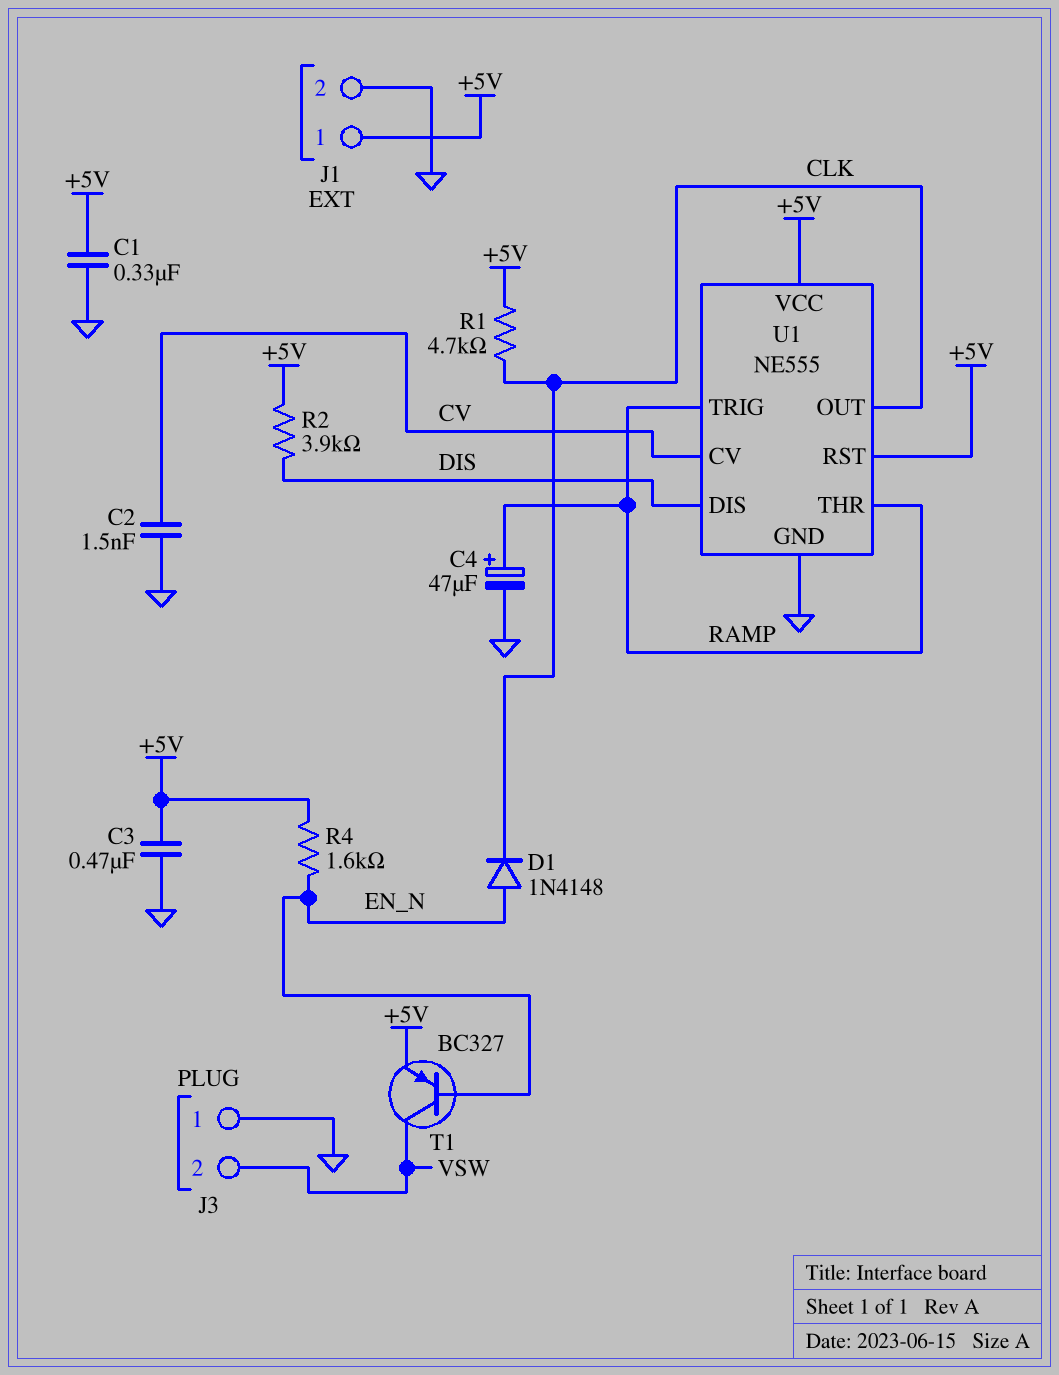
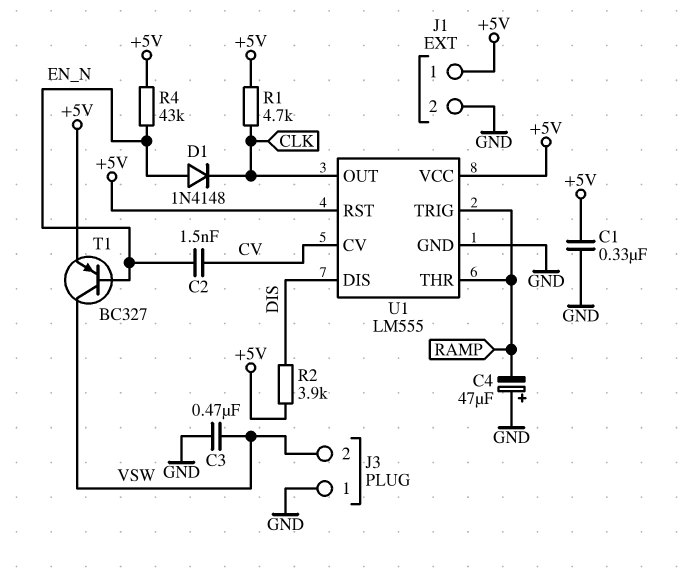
C2: 1.5nF (CV, GND) -> 1.5nF (CV, EN_N)
C3: 470nF (+5V, GND) -> 470nF (GND, VSW)
C4: 47uF (plus RAMP, minus GND) -> 47uF (plus GND, minus RAMP)
R4: 1.6k (+5V, EN_N) -> 43k (+5V, EN_N)
U1: NE555 -> LM555

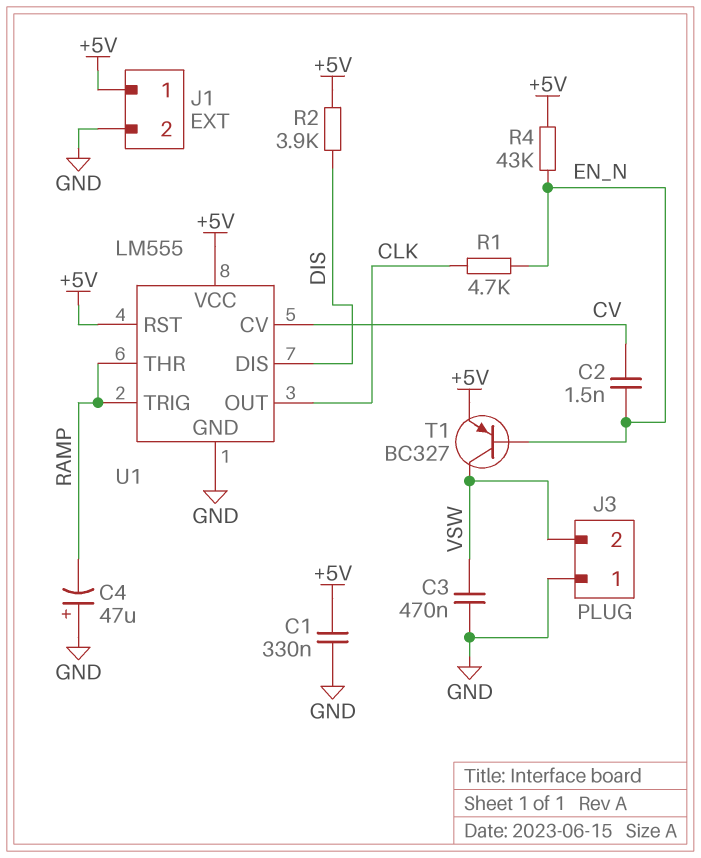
D1: diode 1N4148 (A EN_N, K CLK) -> none
R1: 4.7k (+5V, CLK) -> 4.7k (CLK, EN_N)

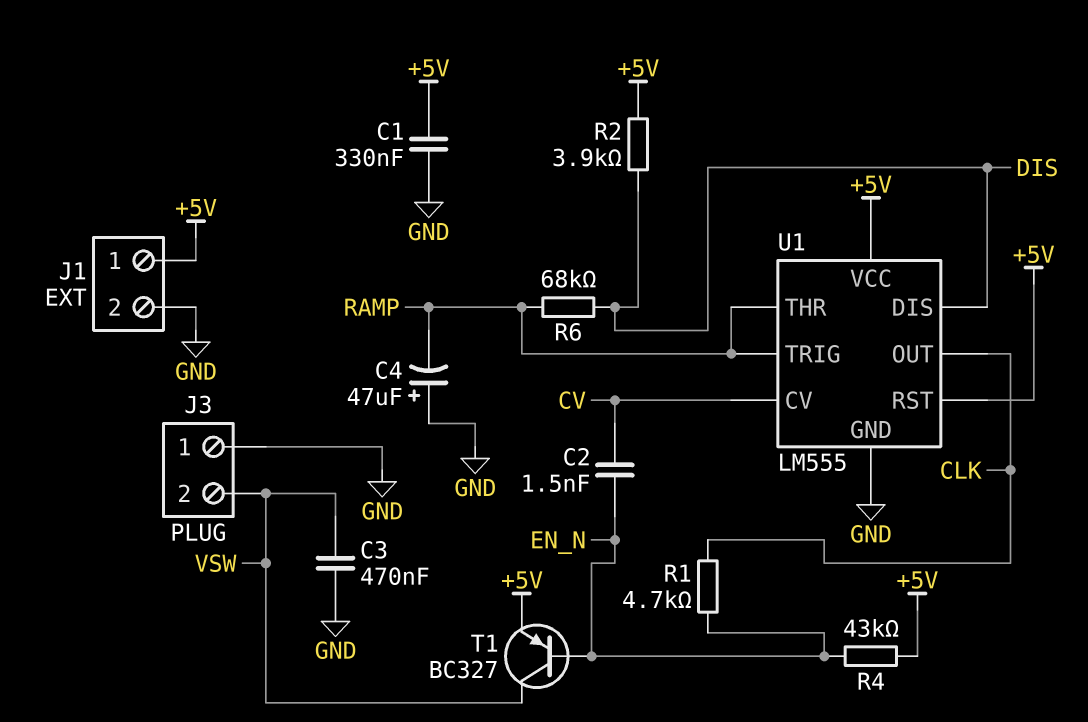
R6: none -> 68k (DIS, RAMP)

